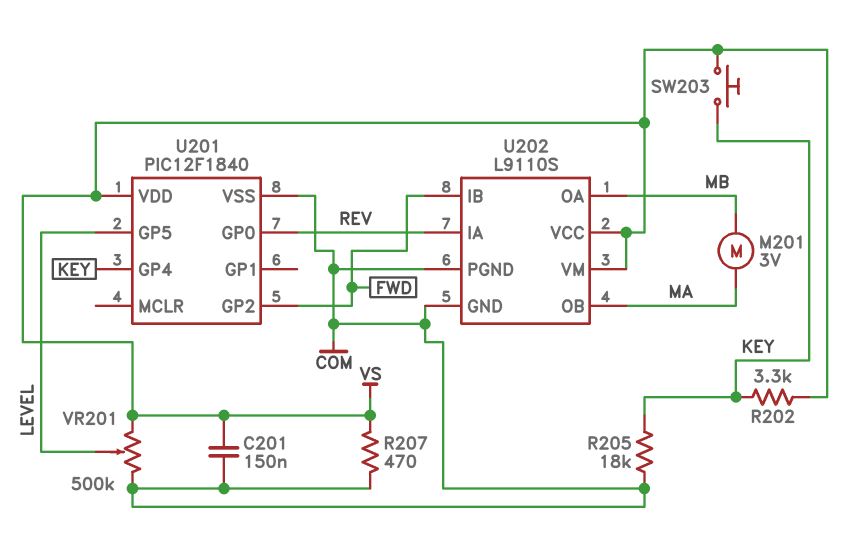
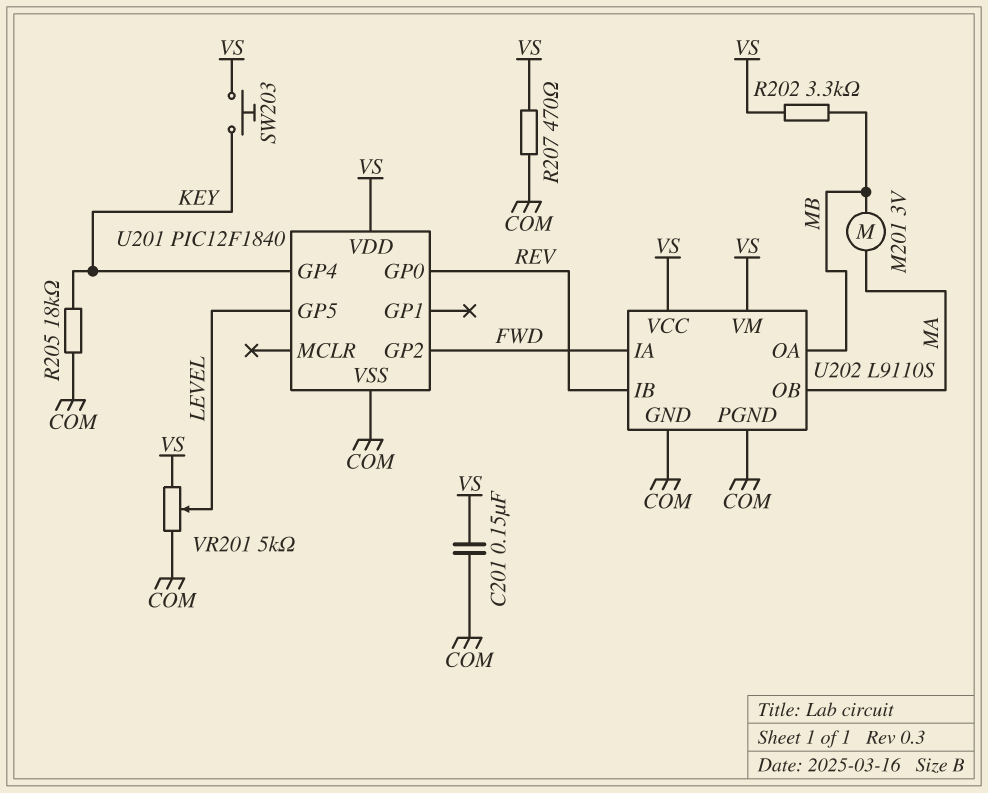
R202: 3.3k (KEY, VS) -> 3.3k (MB, VS)
U202 pin IA: REV -> FWD
U202 pin IB: FWD -> REV
VR201: 500k (COM, VS, wiper LEVEL) -> 5k (COM, VS, wiper LEVEL)

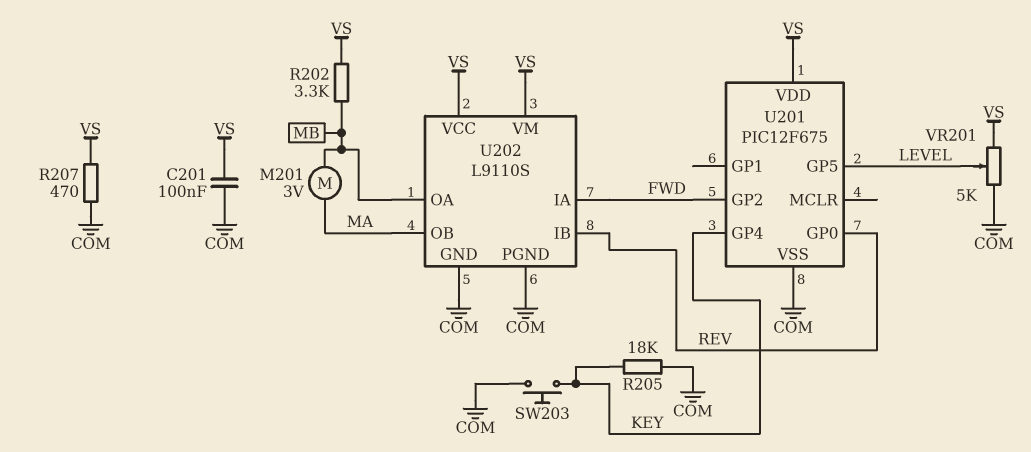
C201: 150nF (COM, VS) -> 100nF (COM, VS)
SW203: button (KEY, VS) -> button (COM, KEY)
U201: PIC12F1840 -> PIC12F675

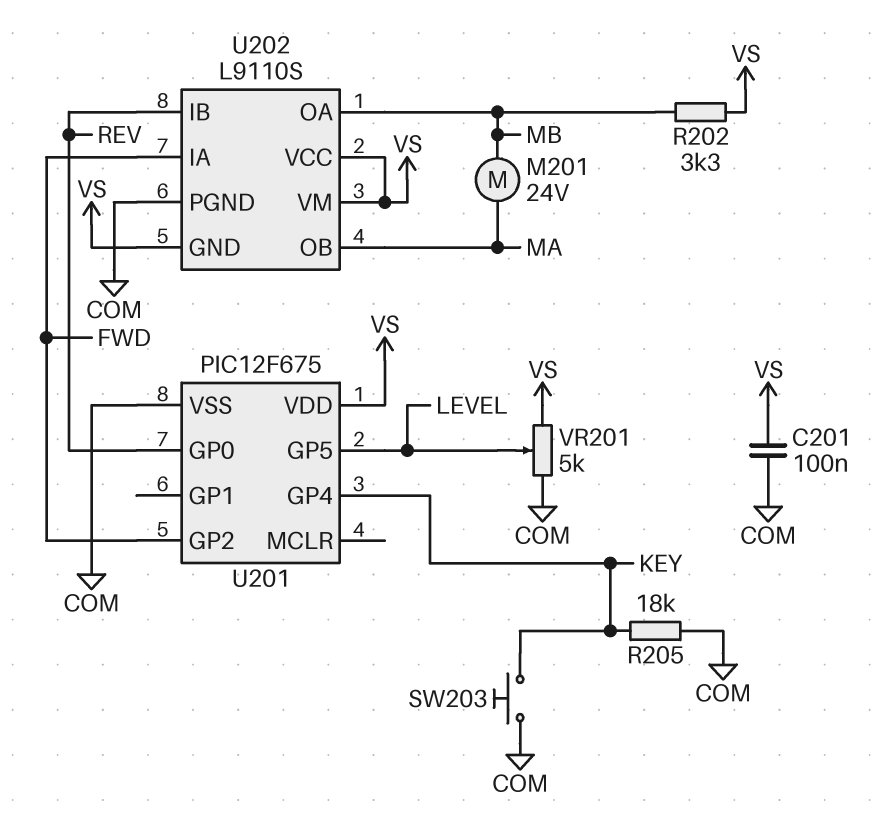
M201: motor 3V (MA, MB) -> motor 24V (MA, MB)
R207: 470 (COM, VS) -> none
U202 pin GND: COM -> VS

